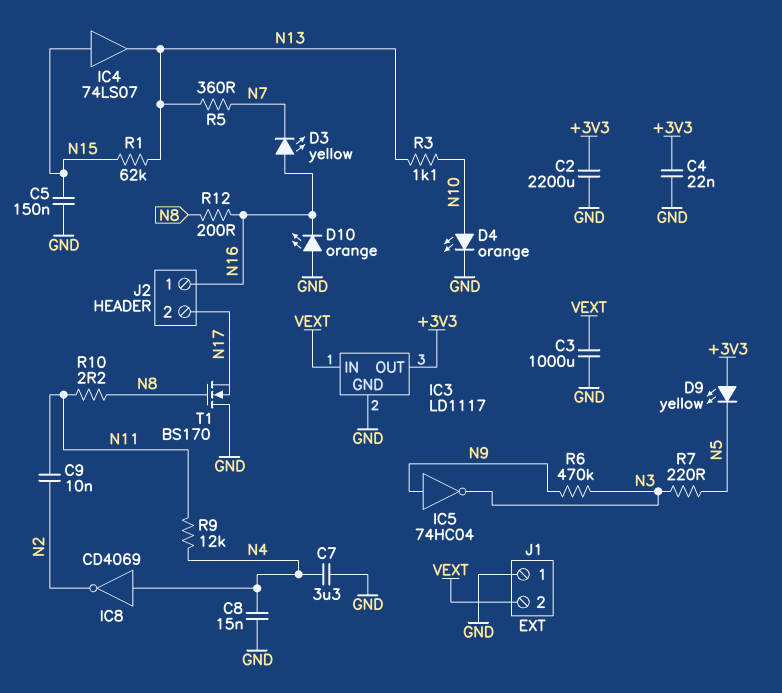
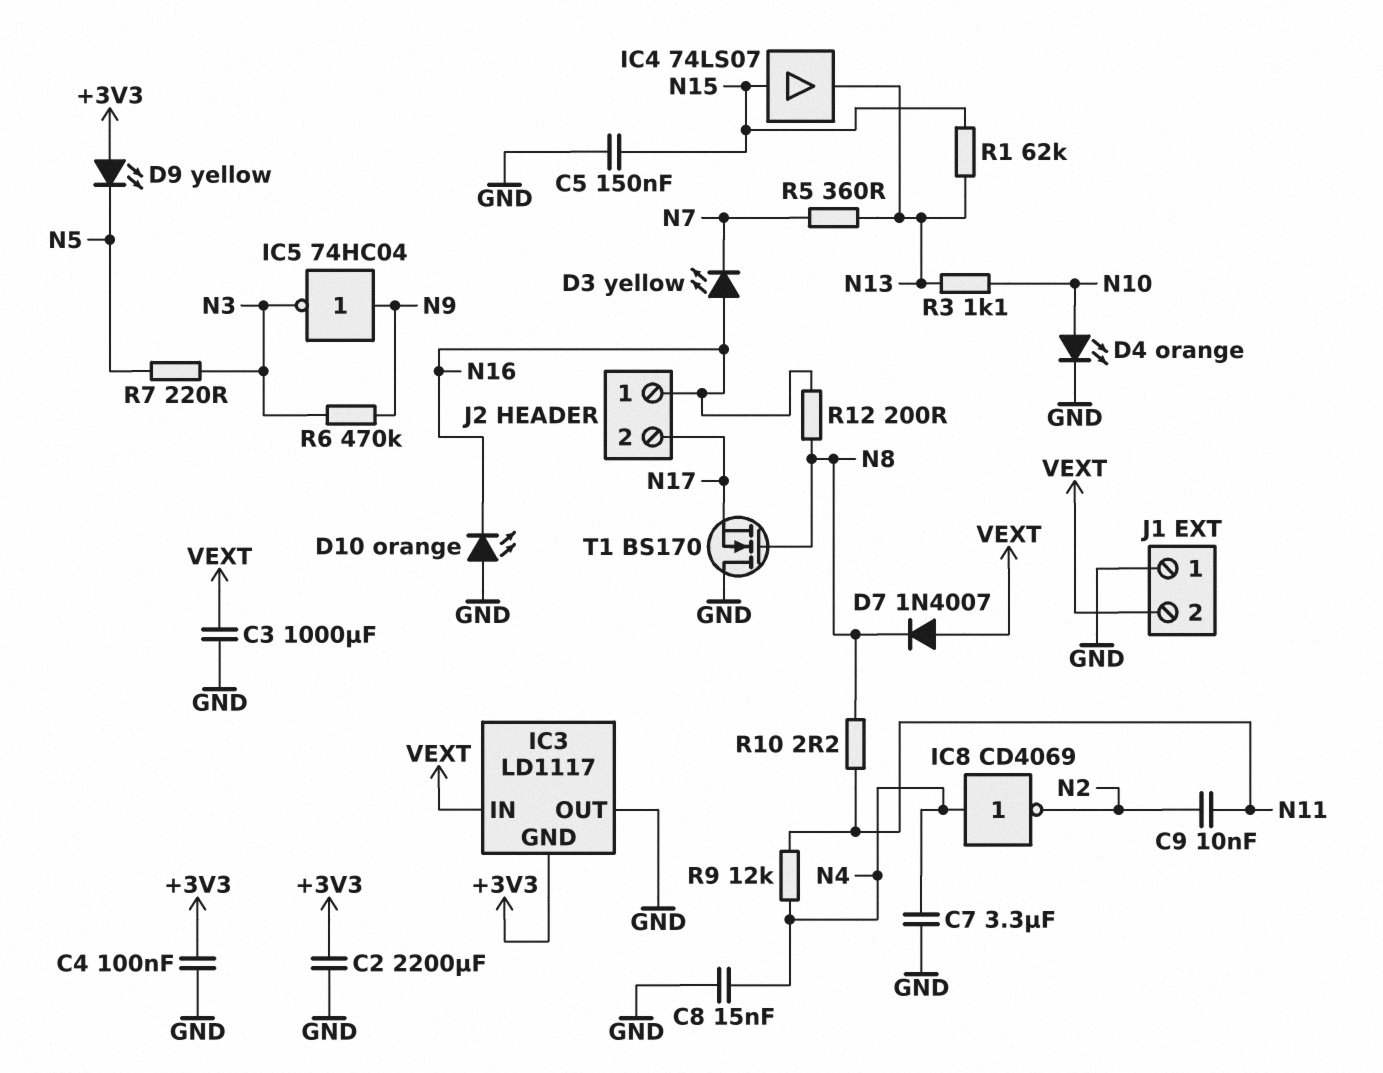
C4: 22nF (+3V3, GND) -> 100nF (+3V3, GND)
D7: none -> diode 1N4007 (A VEXT, K N8)
IC3 pin GND: GND -> +3V3
IC3 pin OUT: +3V3 -> GND

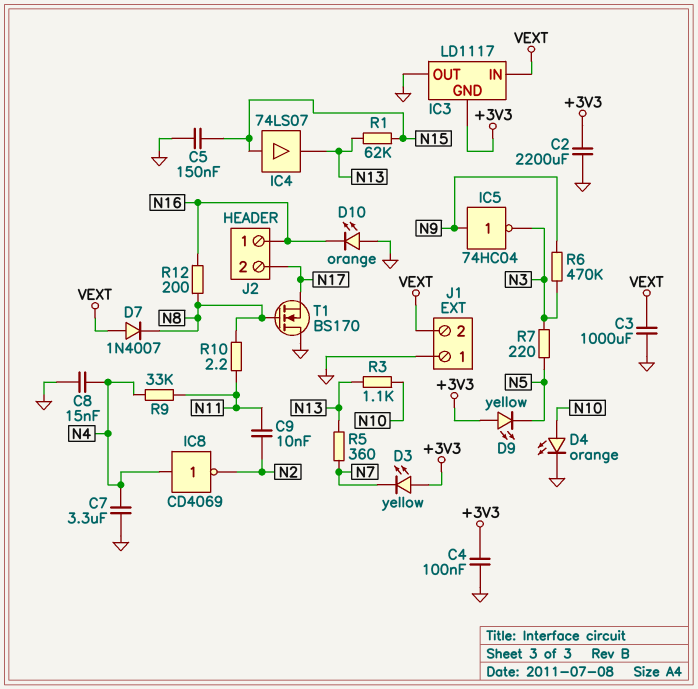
D3: LED yellow (A N16, K N7) -> LED yellow (A +3V3, K N7)
R9: 12k (N4, N11) -> 33k (N4, N11)

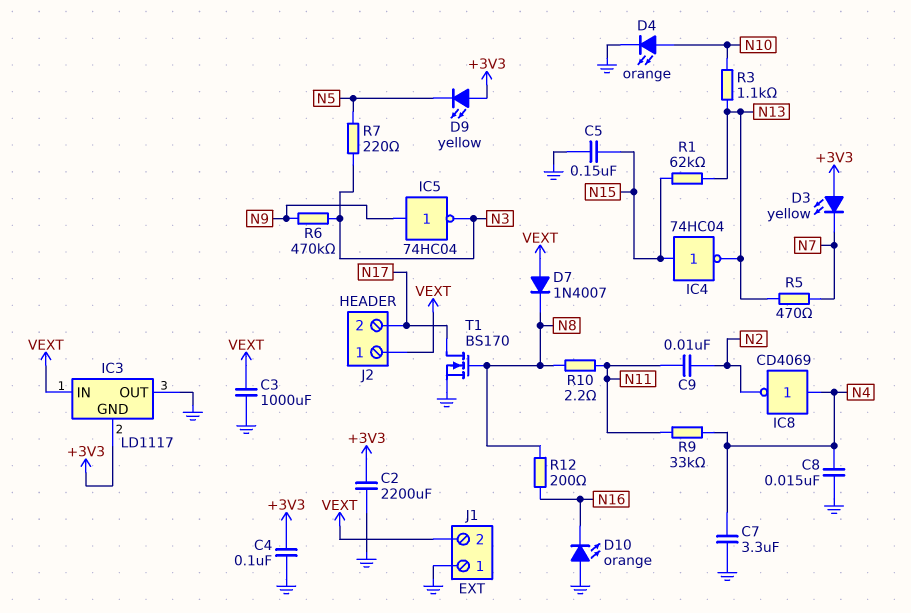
IC4: buffer 74LS07 (in N15, out N13) -> NOT 74HC04 (in N15, out N13)
J2 pin 1: N16 -> VEXT
R5: 360 (N7, N13) -> 470 (N7, N13)
T1: NMOS BS170 (G N8, D GND, S N17) -> NMOS BS170 (G N8, D N17, S GND)

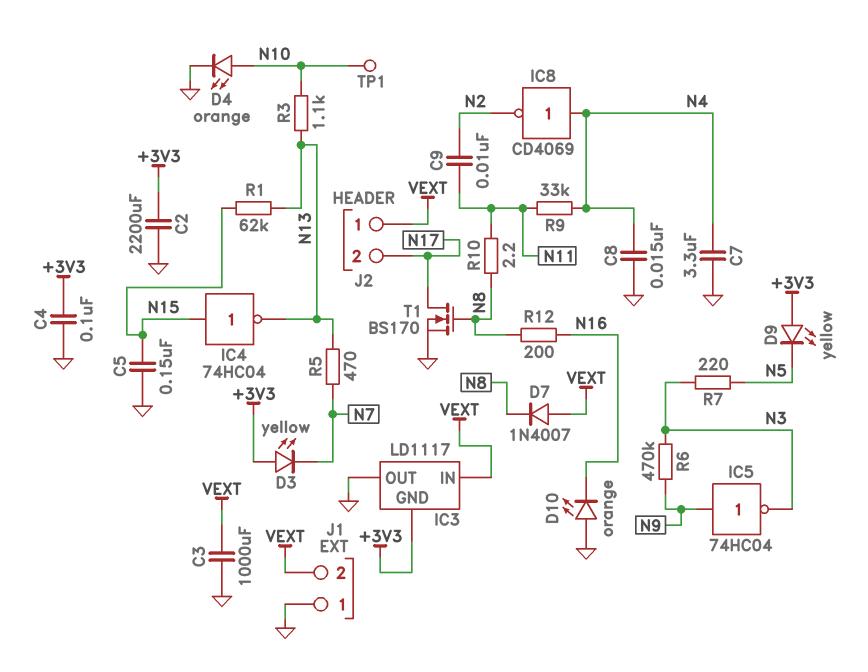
TP1: none -> test point (N10)

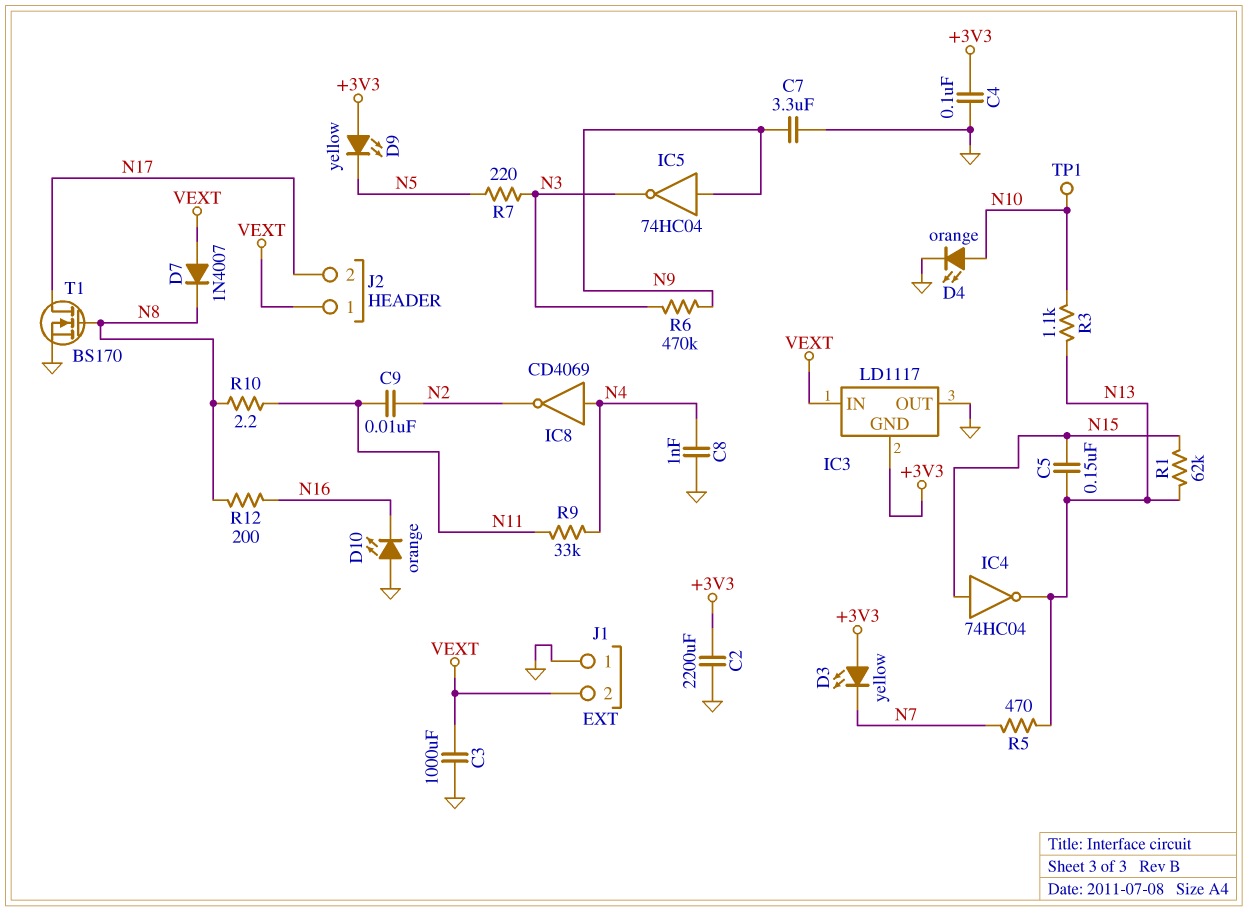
C5: 150nF (GND, N15) -> 150nF (N13, N15)
C7: 3.3uF (GND, N4) -> 3.3uF (GND, N9)
C8: 15nF (GND, N4) -> 1nF (GND, N4)

